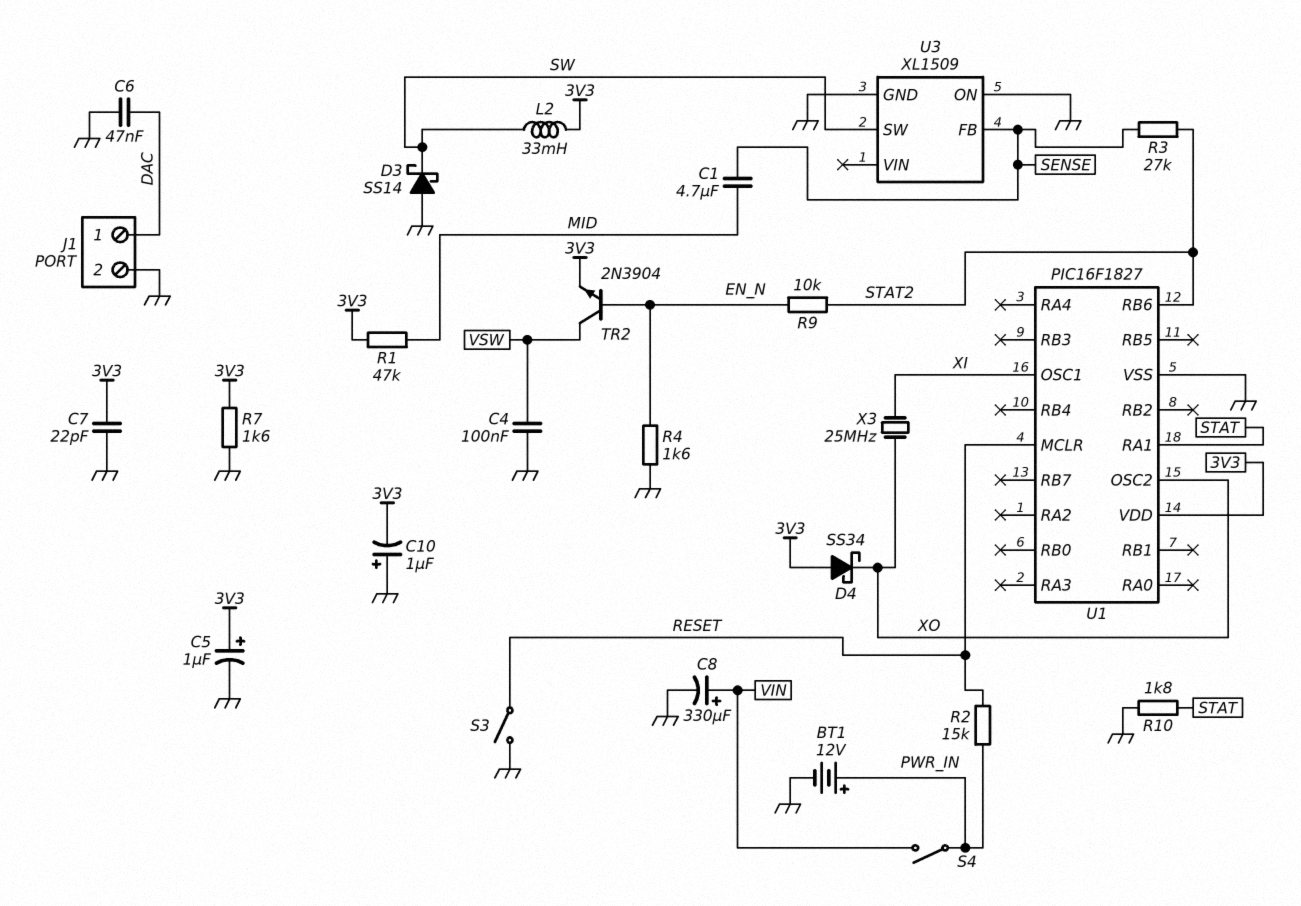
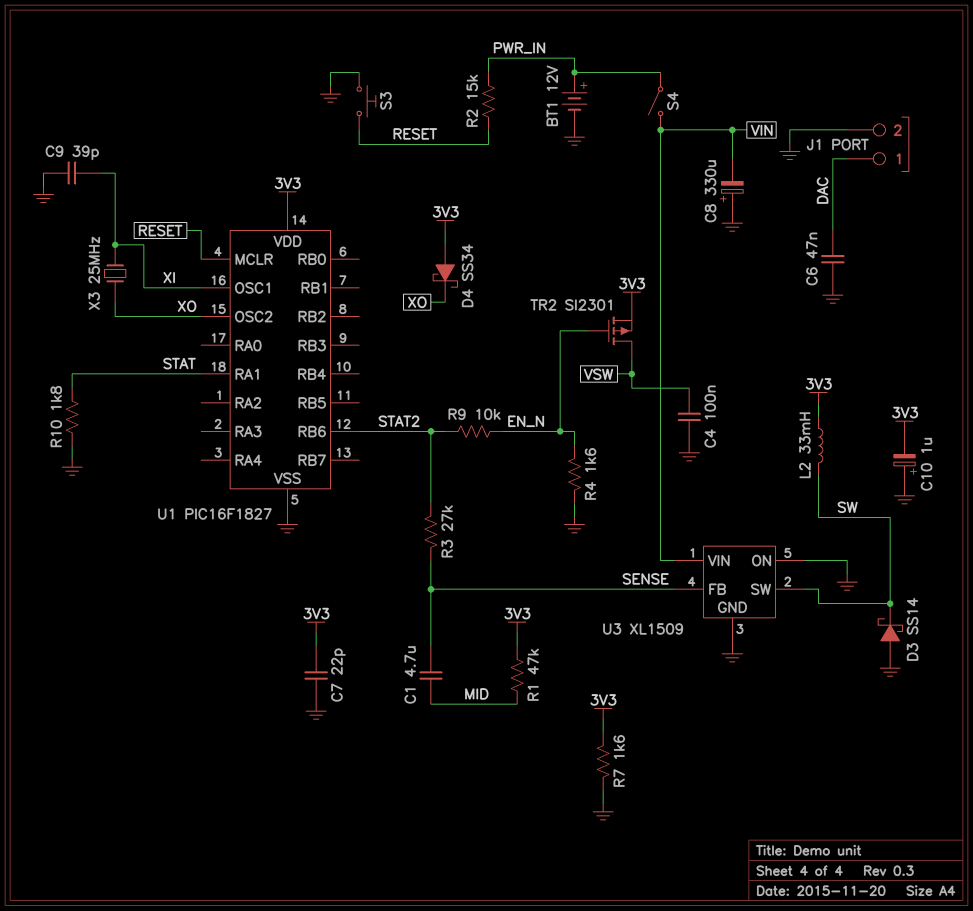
C5: 1uF (plus 3V3, minus GND) -> none
C8: 330uF (plus VIN, minus GND) -> 330uF (plus GND, minus VIN)
C9: none -> 39pF (GND, XI)
S3: switch (GND, RESET) -> button (GND, RESET)
TR2: NPN 2N3904 (B EN_N, C VSW, E 3V3) -> PMOS SI2301 (G EN_N, D VSW, S 3V3)
U3 pin VIN: none -> VIN

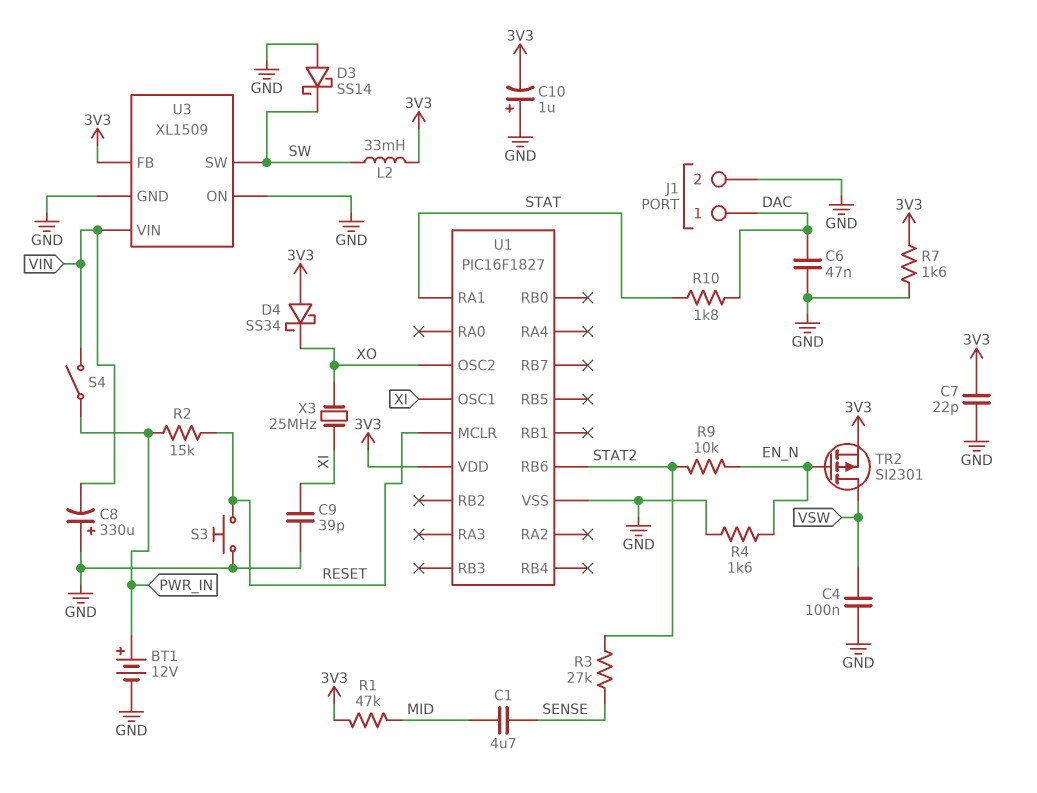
R10: 1.8k (GND, STAT) -> 1.8k (DAC, STAT)
U3 pin FB: SENSE -> 3V3

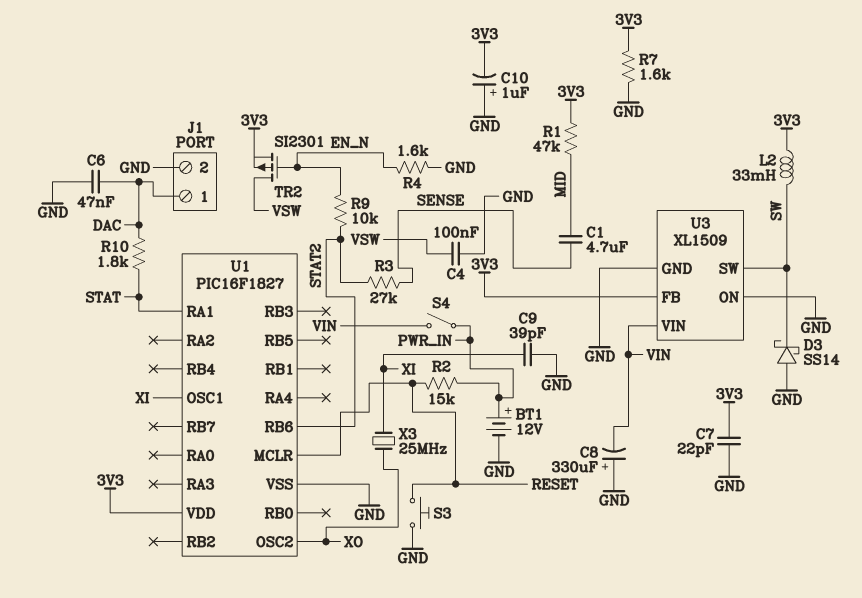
D4: schottky SS34 (A 3V3, K XO) -> none

